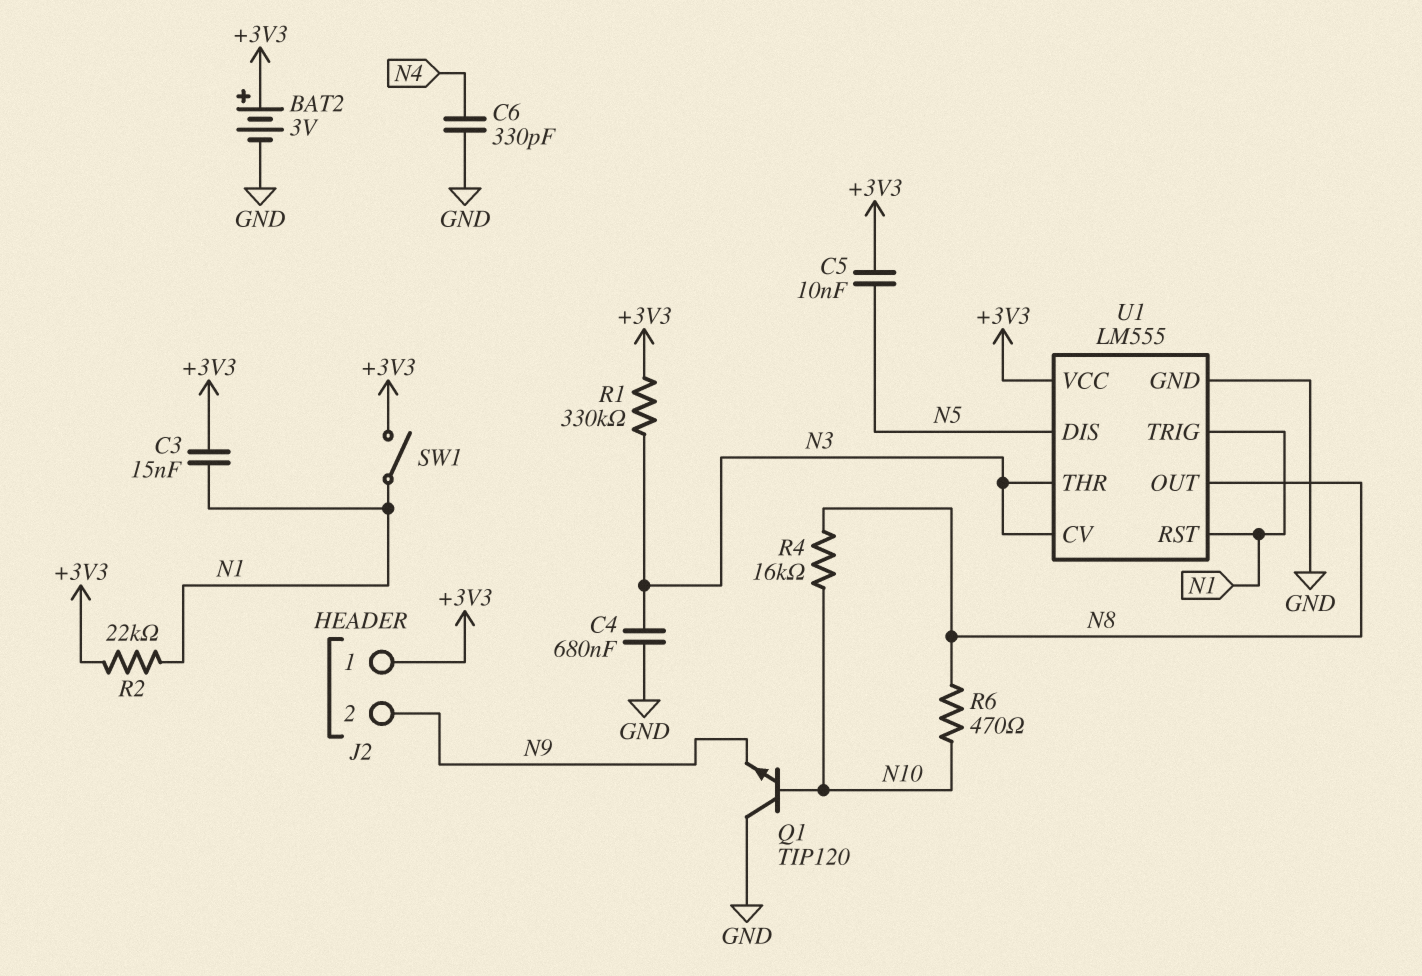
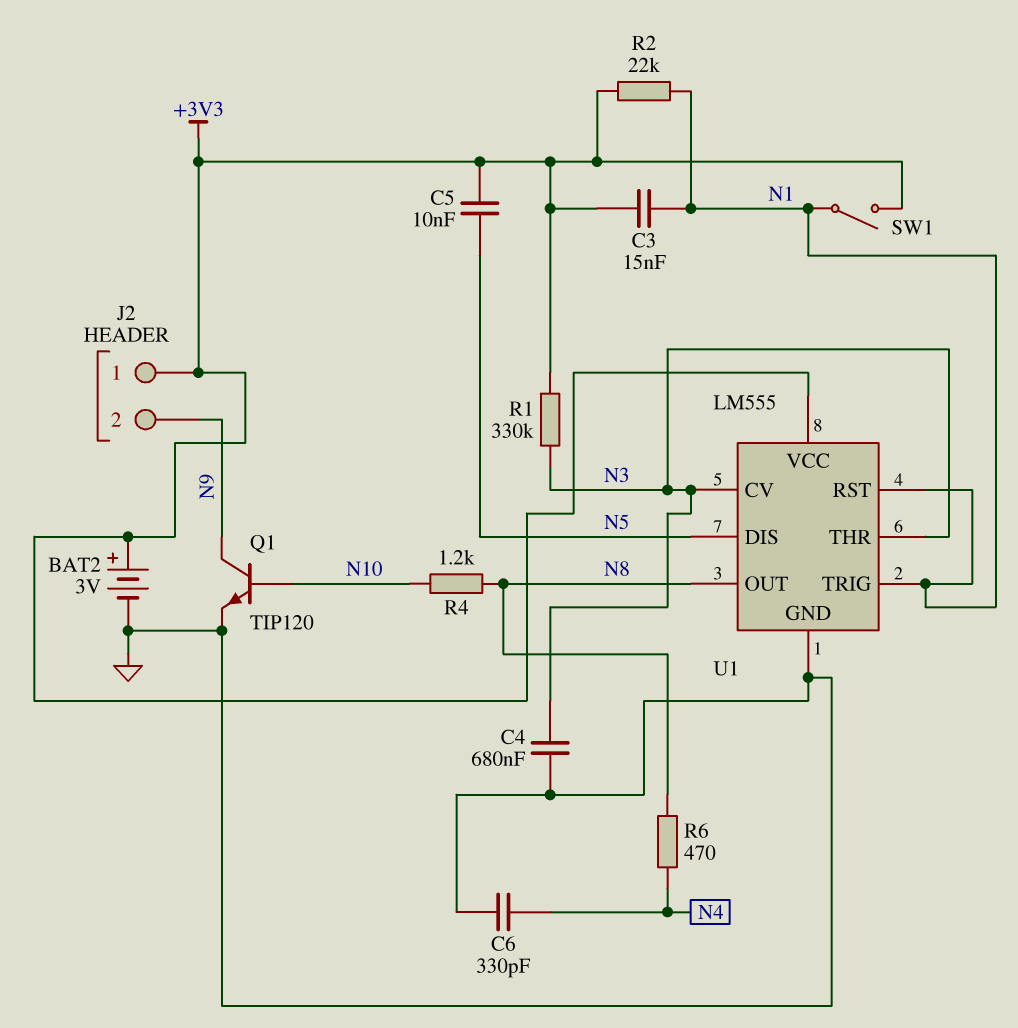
Q1: NPN TIP120 (B N10, C GND, E N9) -> NPN TIP120 (B N10, C N9, E GND)
R4: 16k (N8, N10) -> 1.2k (N8, N10)
R6: 470 (N8, N10) -> 470 (N4, N8)

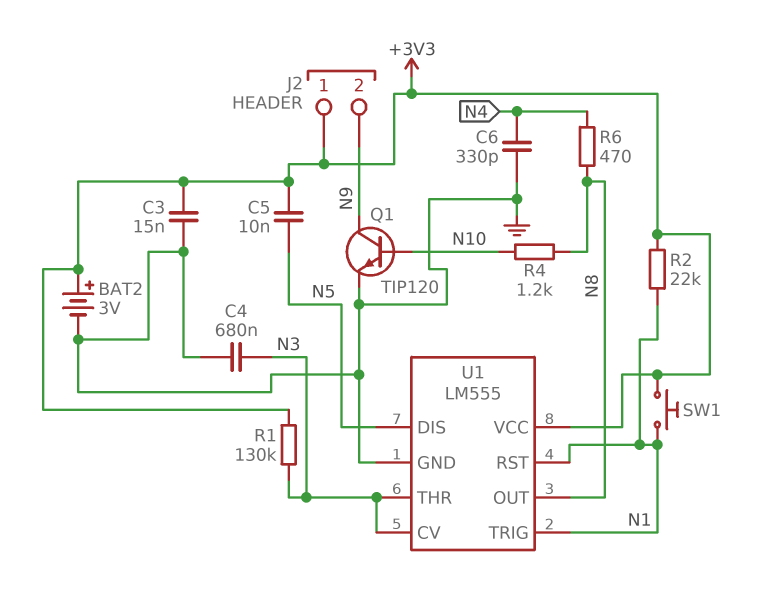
C3: 15nF (+3V3, N1) -> 15nF (+3V3, GND)
R1: 330k (+3V3, N3) -> 130k (+3V3, N3)
SW1: switch (+3V3, N1) -> button (+3V3, N1)

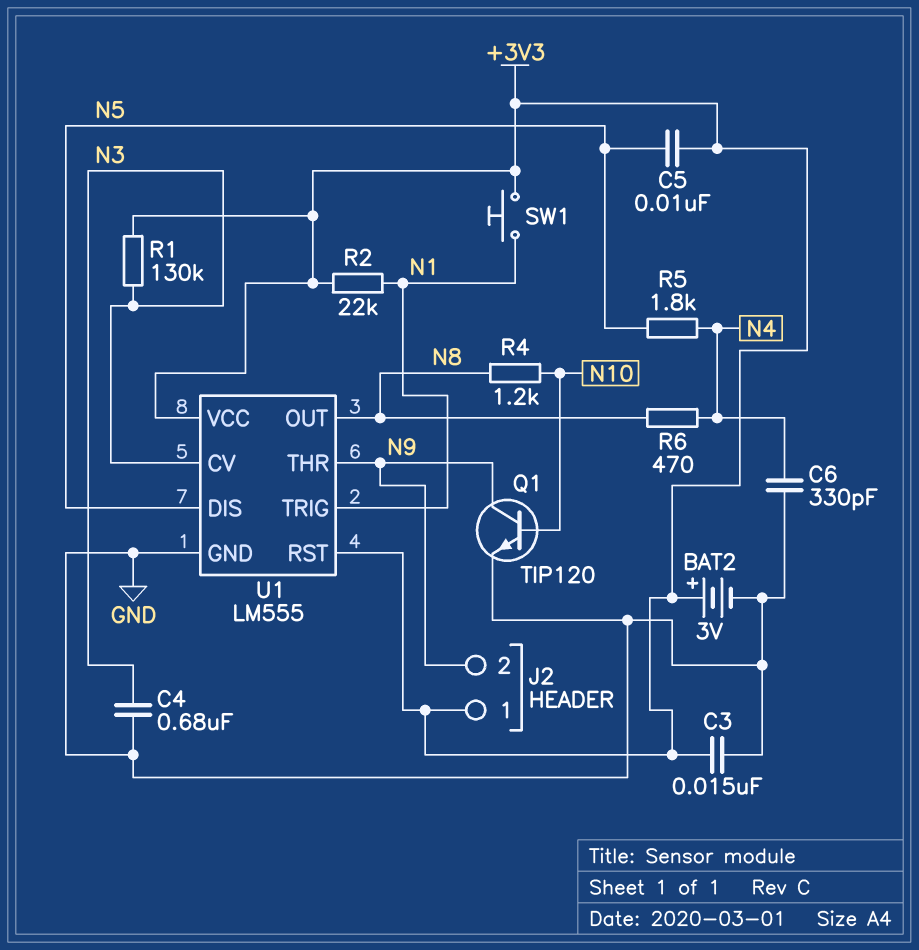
R5: none -> 1.8k (N4, N5)
U1 pin RST: N1 -> +3V3
U1 pin THR: N3 -> N9

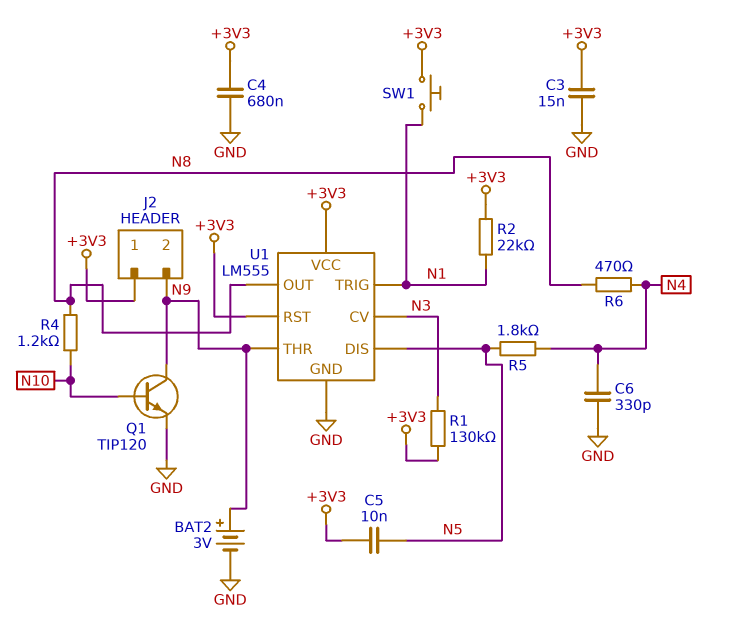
BAT2: 3V (plus +3V3, minus GND) -> 3V (plus N9, minus GND)
C4: 680nF (GND, N3) -> 680nF (+3V3, GND)

